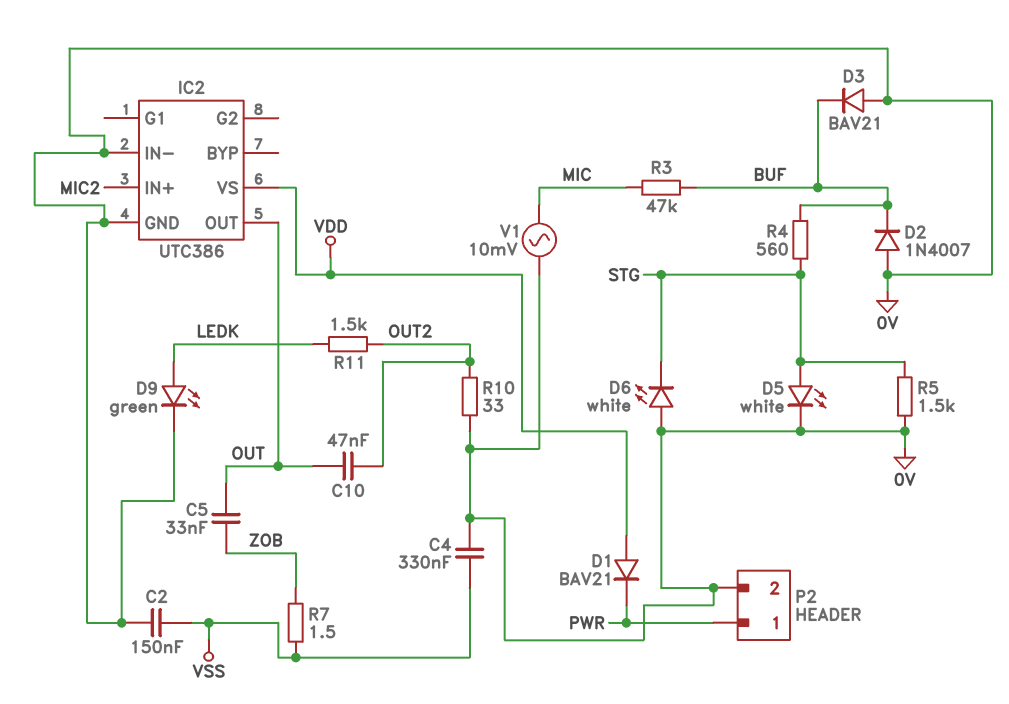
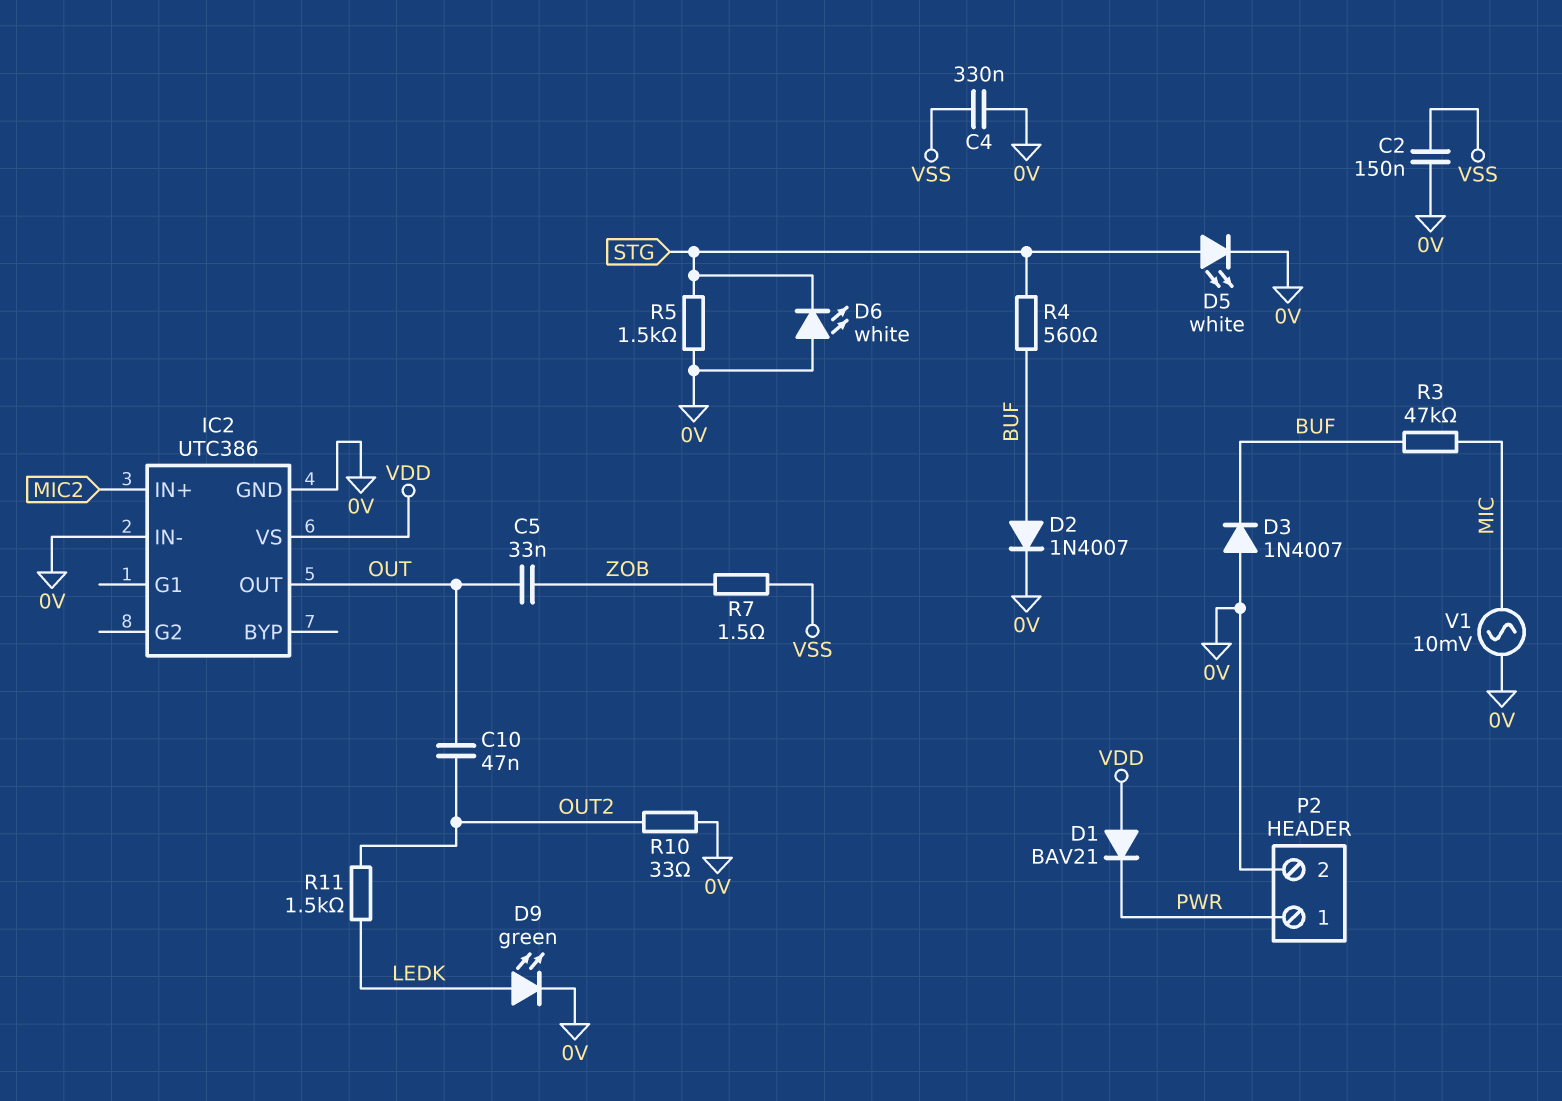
D2: diode 1N4007 (A 0V, K BUF) -> diode 1N4007 (A BUF, K 0V)
D3: diode BAV21 (A 0V, K BUF) -> diode 1N4007 (A 0V, K BUF)

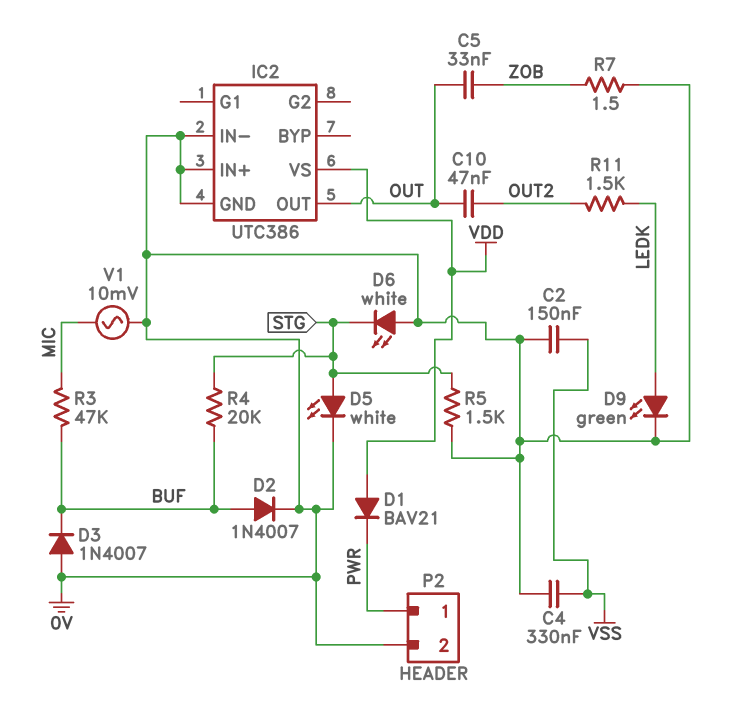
IC2 pin IN+: MIC2 -> 0V
R4: 560 (BUF, STG) -> 20k (BUF, STG)
R7: 1.5 (VSS, ZOB) -> 1.5 (0V, ZOB)
R10: 33 (0V, OUT2) -> none

